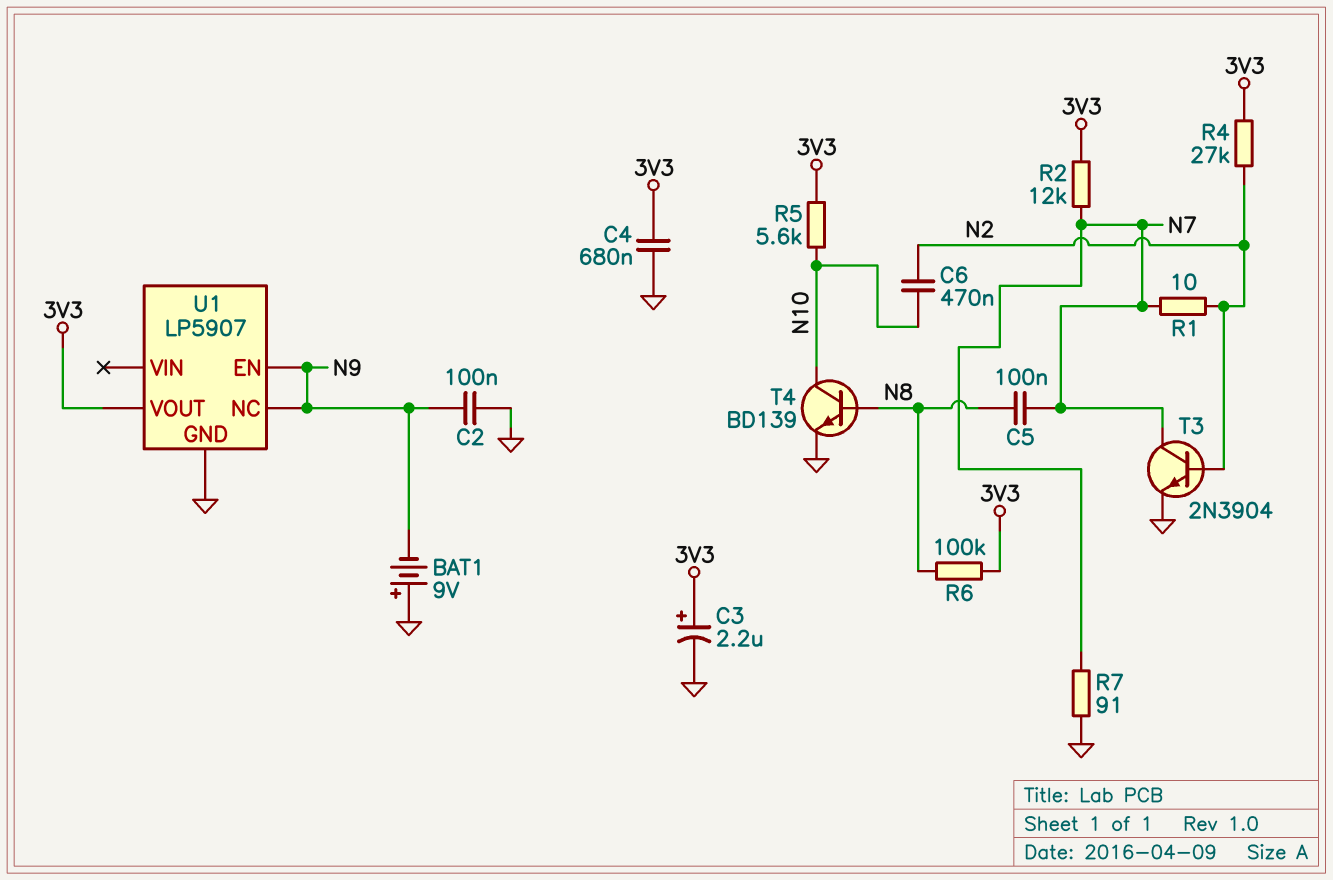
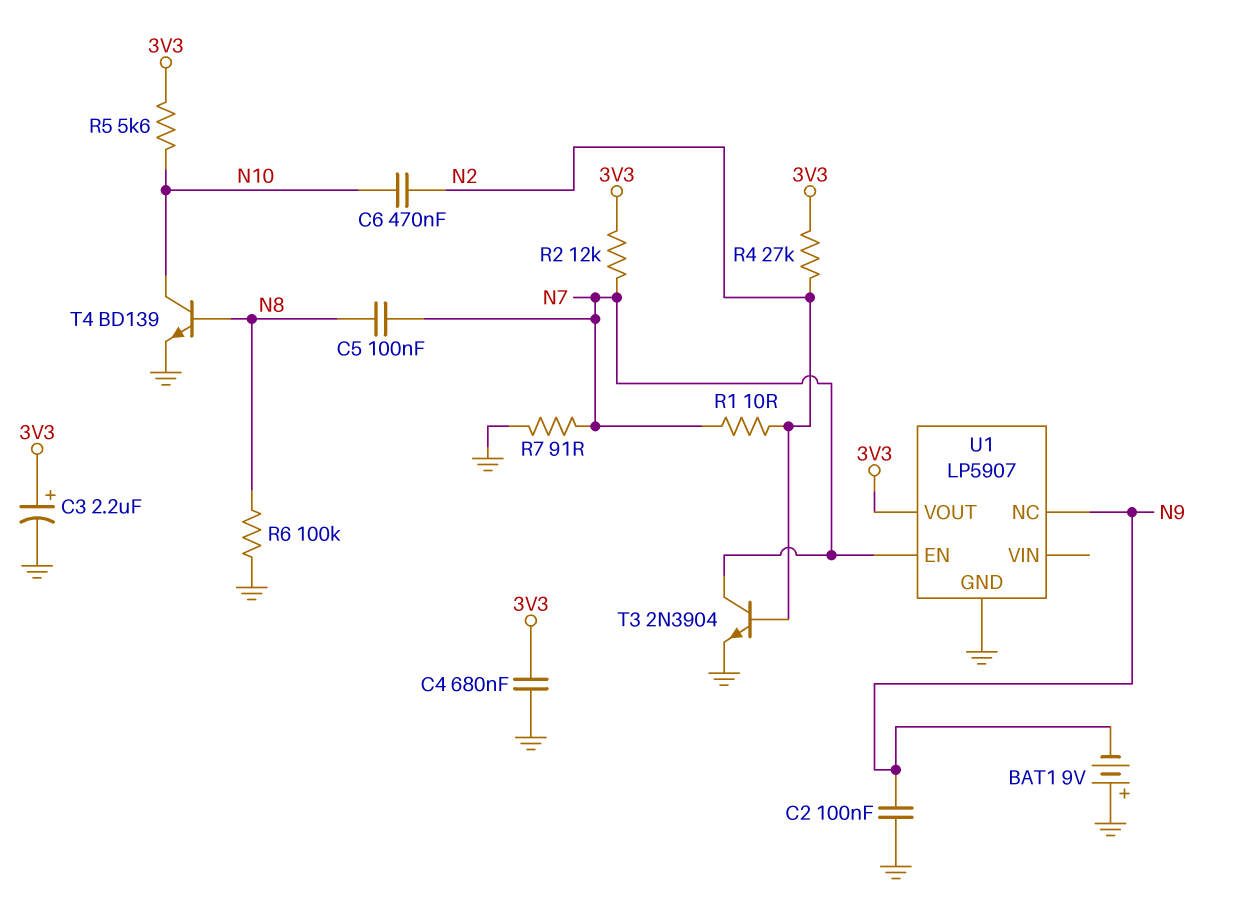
R6: 100k (3V3, N8) -> 100k (GND, N8)
U1 pin EN: N9 -> N7

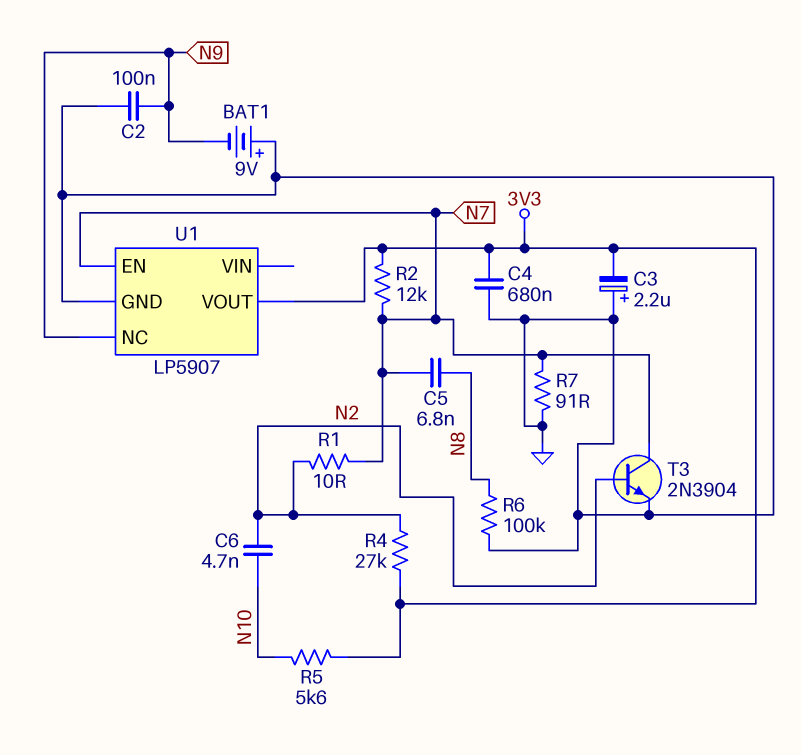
C3: 2.2uF (plus 3V3, minus GND) -> 2.2uF (plus GND, minus 3V3)
C5: 100nF (N7, N8) -> 6.8nF (N7, N8)
C6: 470nF (N2, N10) -> 4.7nF (N2, N10)
T4: NPN BD139 (B N8, C N10, E GND) -> none

